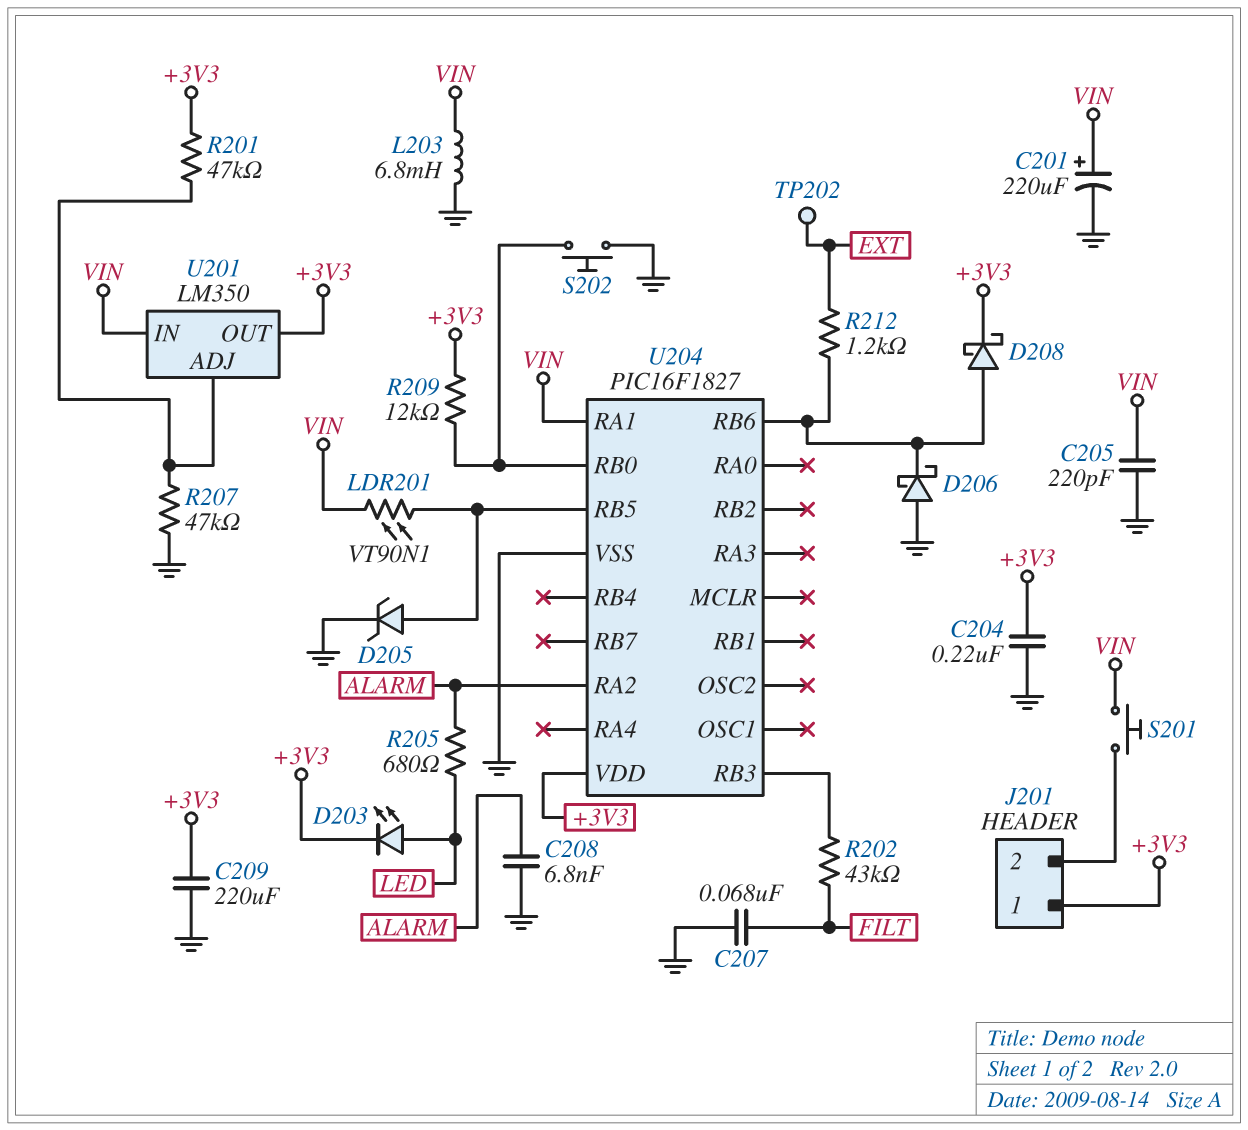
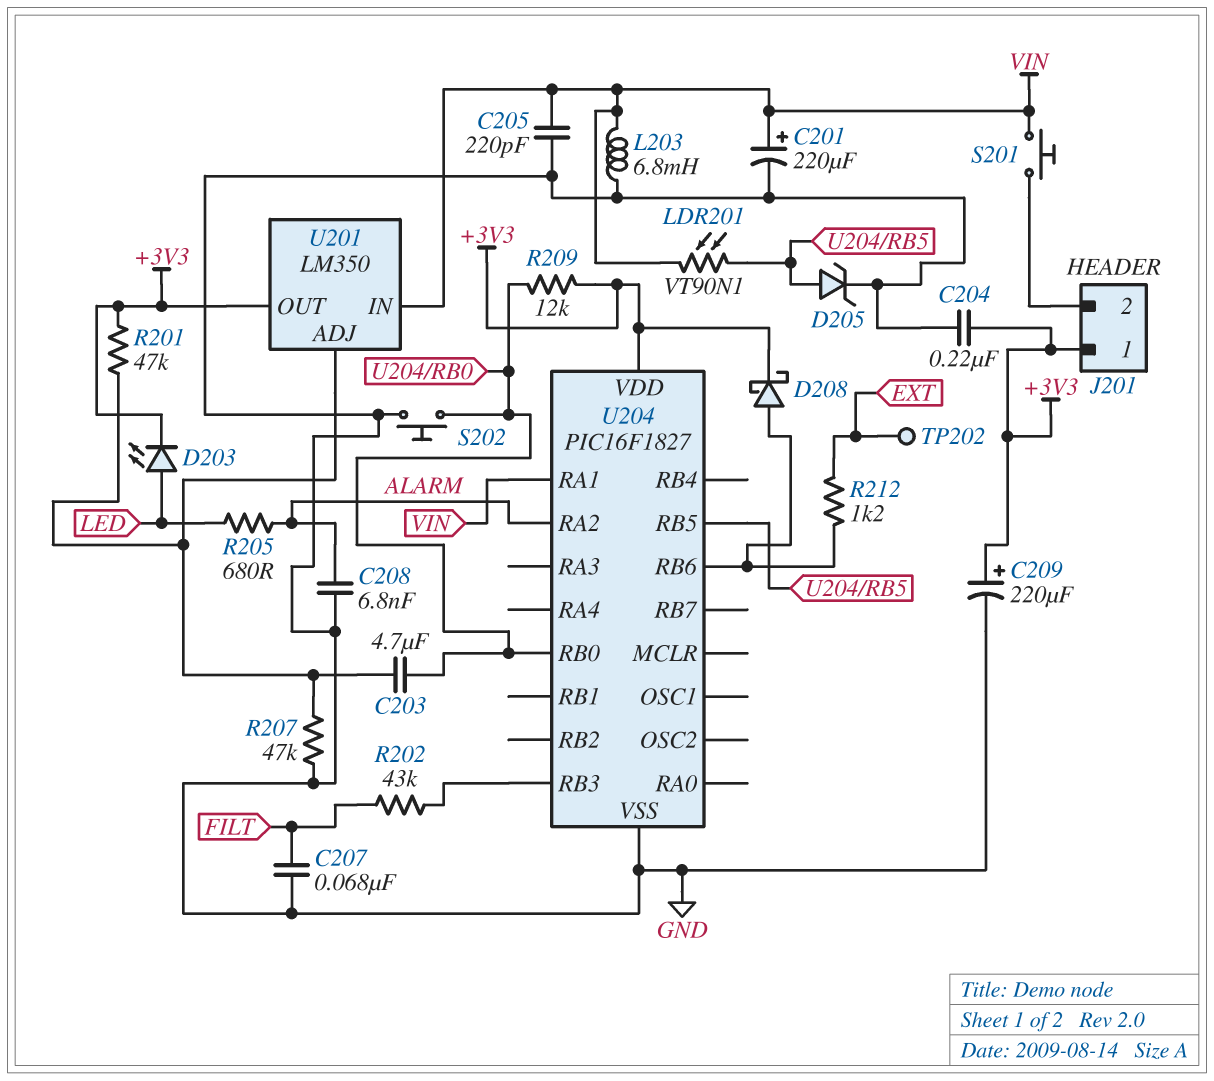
C203: none -> 4.7uF (U201/ADJ, U204/RB0)
C209: 220uF (+3V3, GND) -> 220uF (plus +3V3, minus GND)
D206: schottky (A GND, K U204/RB6) -> none

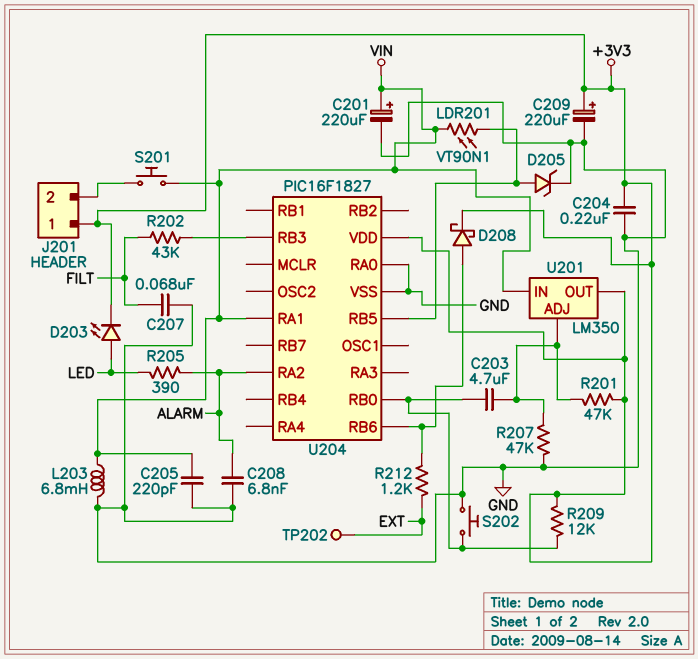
R205: 680 (ALARM, LED) -> 390 (ALARM, LED)
U204 pin RA0: none -> GND

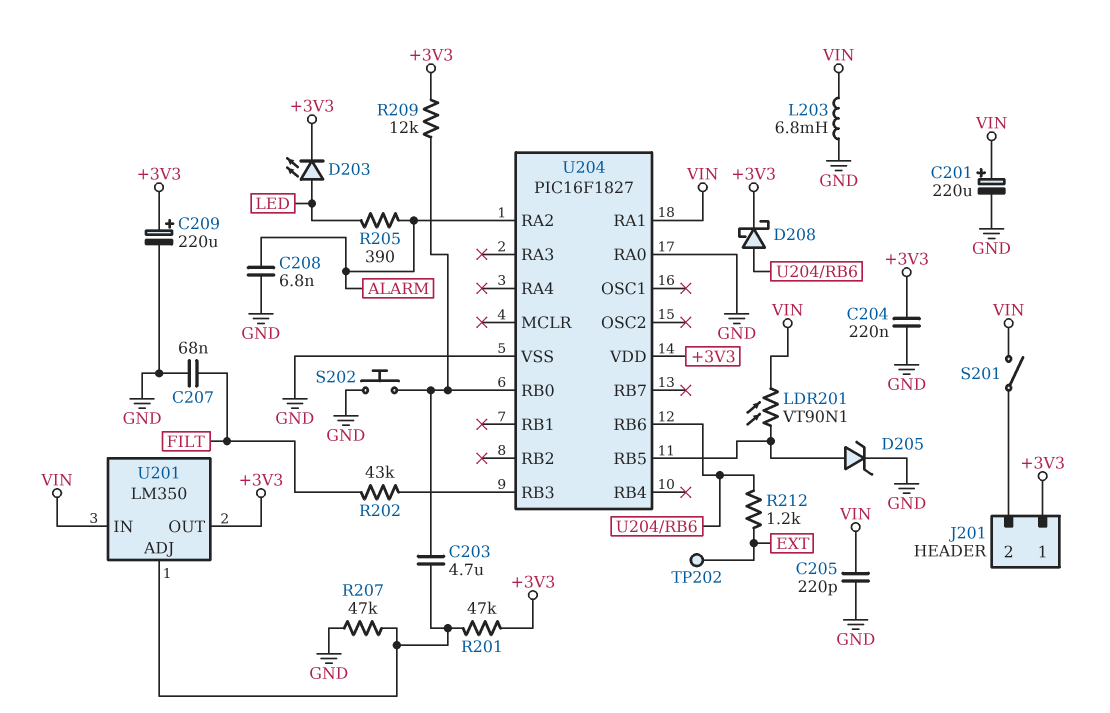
S201: button (J201/2, VIN) -> switch (J201/2, VIN)

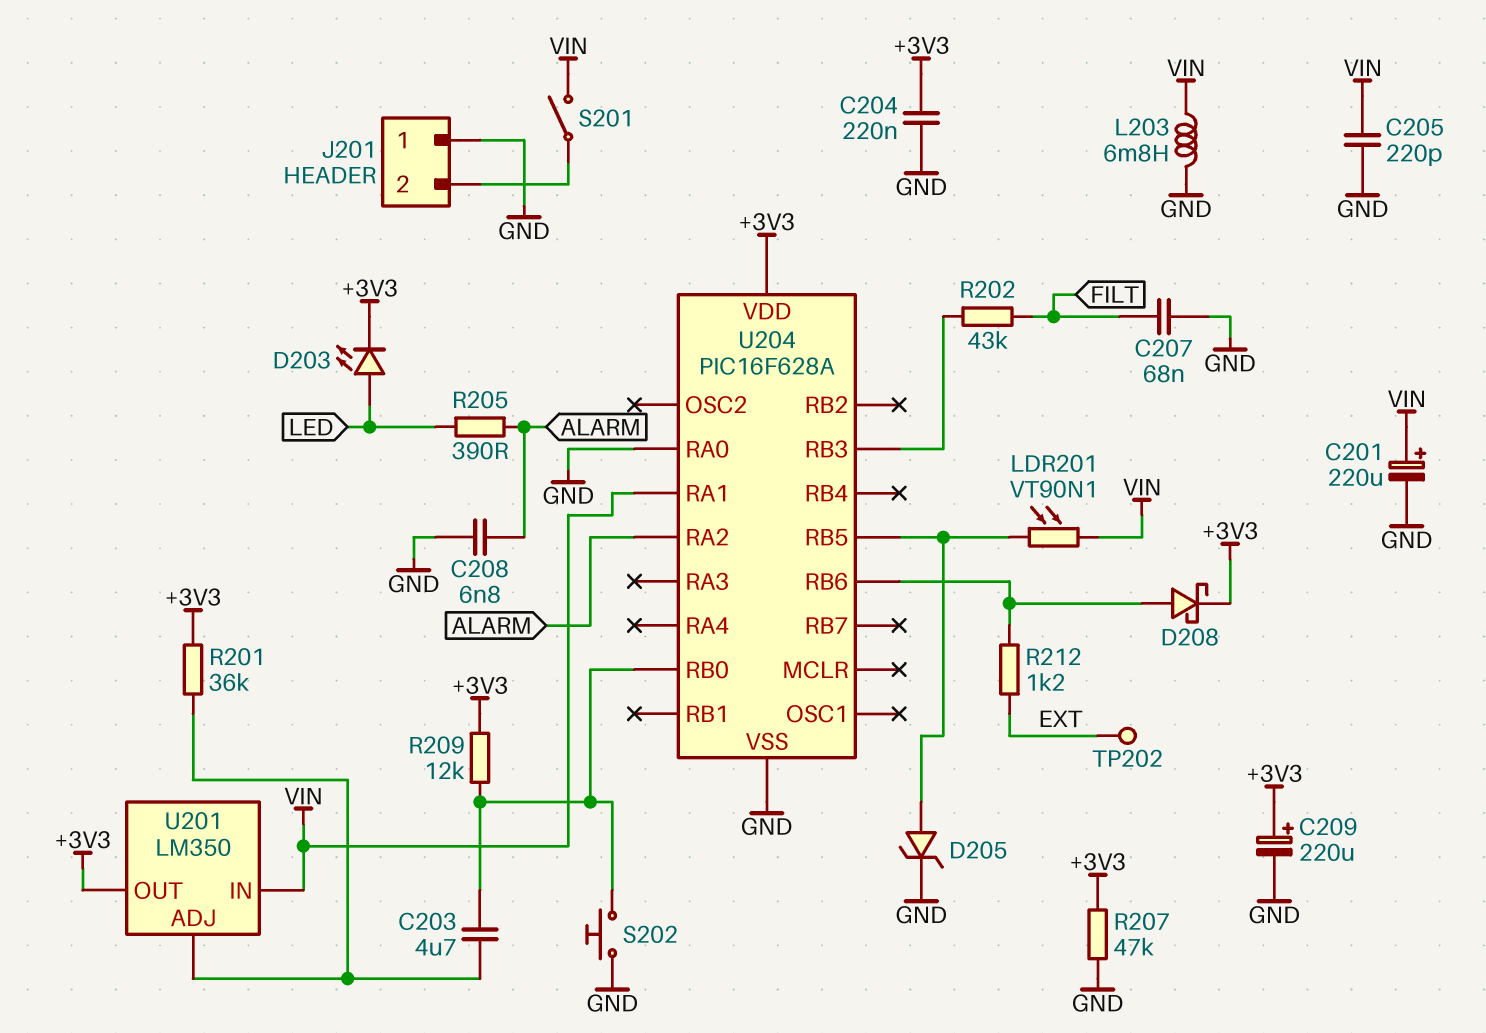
J201 pin 1: +3V3 -> GND
R201: 47k (+3V3, U201/ADJ) -> 36k (+3V3, U201/ADJ)
R207: 47k (GND, U201/ADJ) -> 47k (+3V3, GND)
U204: PIC16F1827 -> PIC16F628A

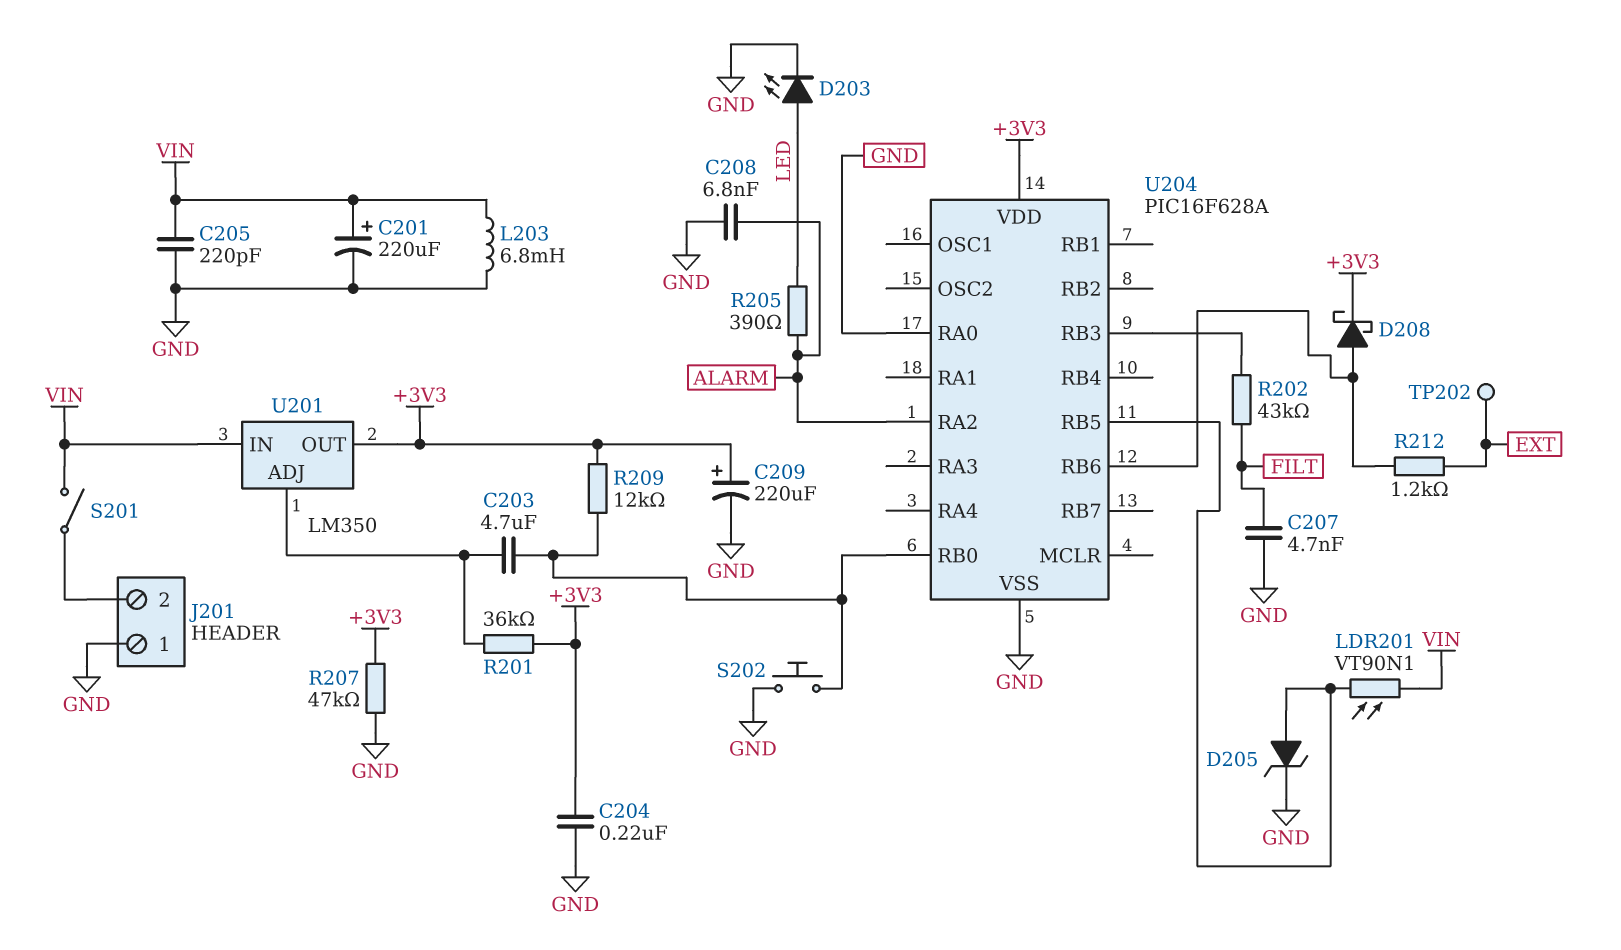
C207: 68nF (FILT, GND) -> 4.7nF (FILT, GND)
D203: LED (A LED, K +3V3) -> LED (A LED, K GND)
U204 pin RA1: VIN -> none

